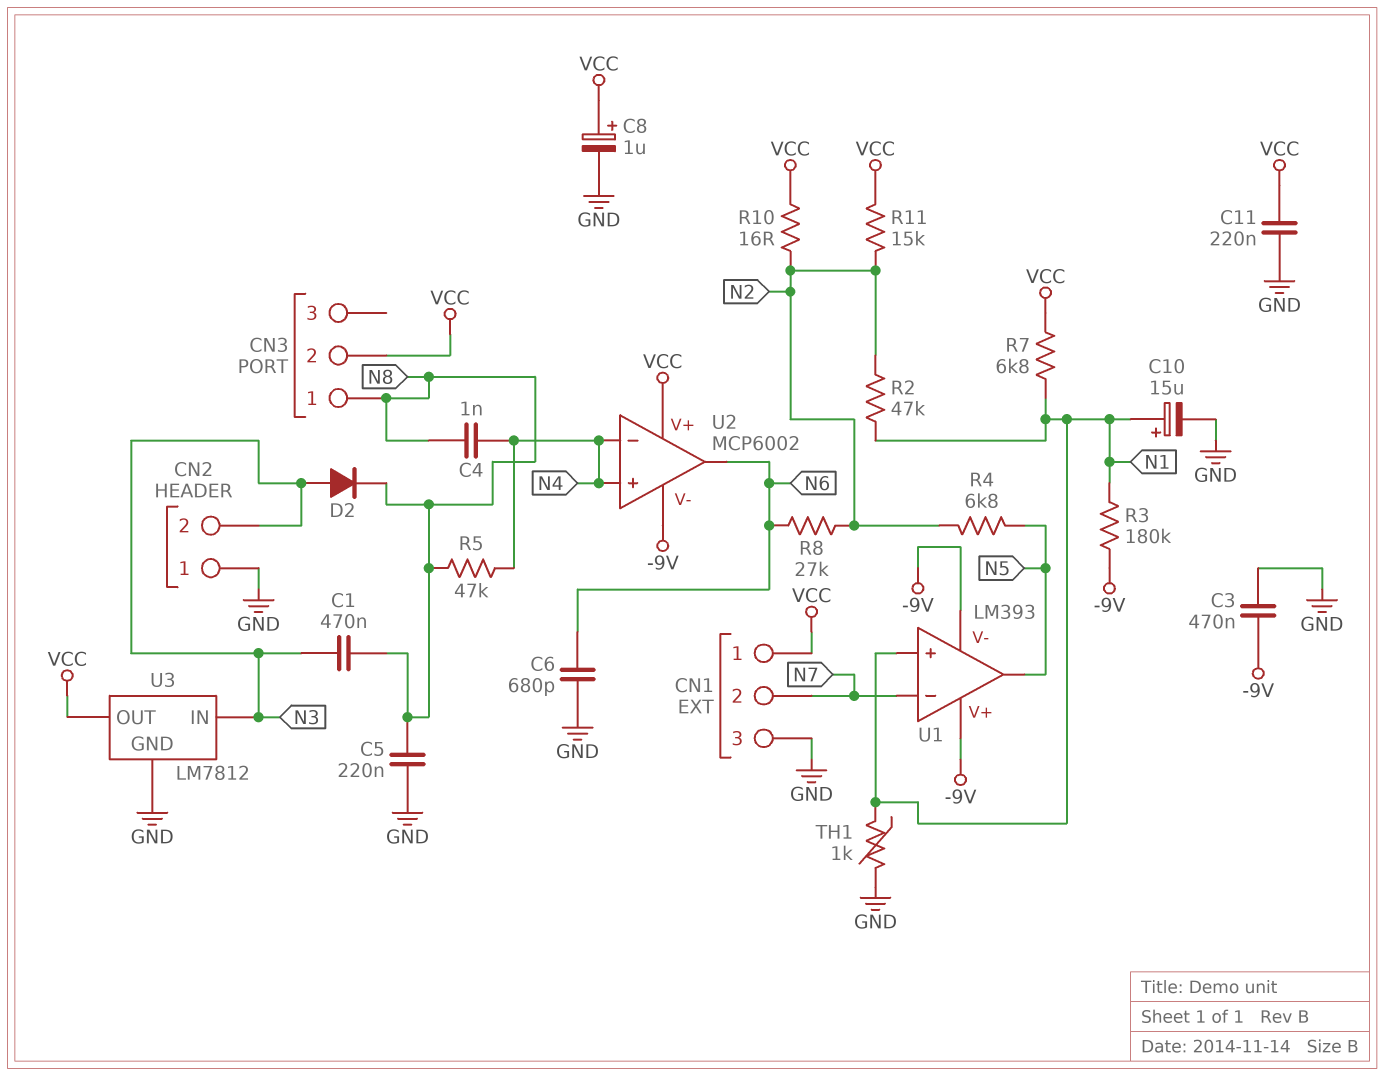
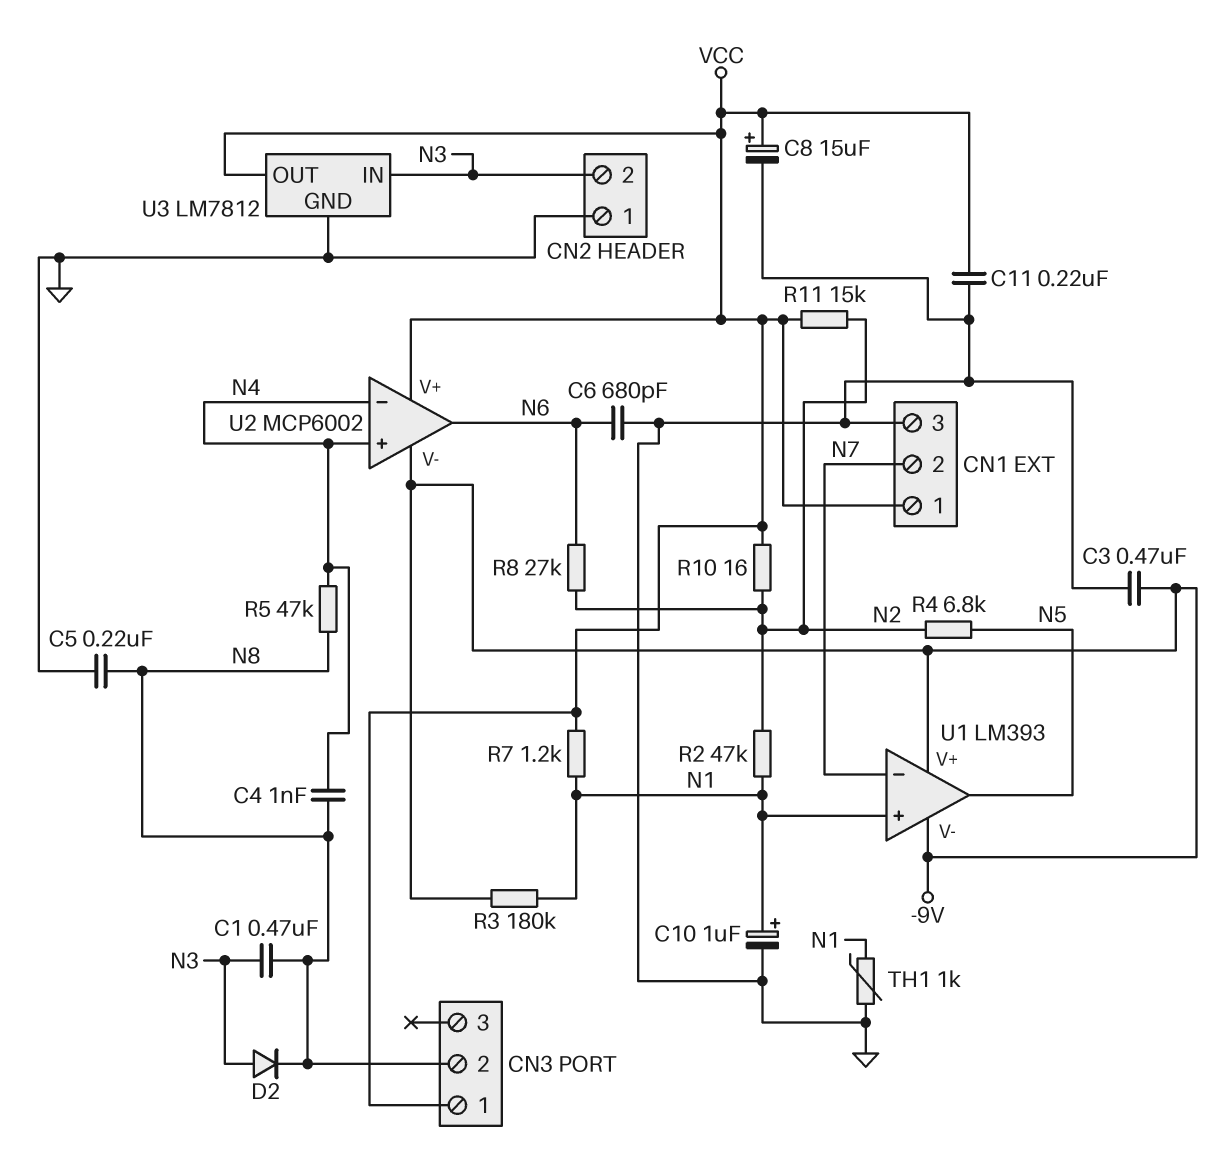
C8: 1uF (plus VCC, minus GND) -> 15uF (plus VCC, minus GND)
C10: 15uF (plus N1, minus GND) -> 1uF (plus N1, minus GND)
CN3 pin 1: N8 -> VCC
CN3 pin 2: VCC -> N8
R7: 6.8k (N1, VCC) -> 1.2k (N1, VCC)

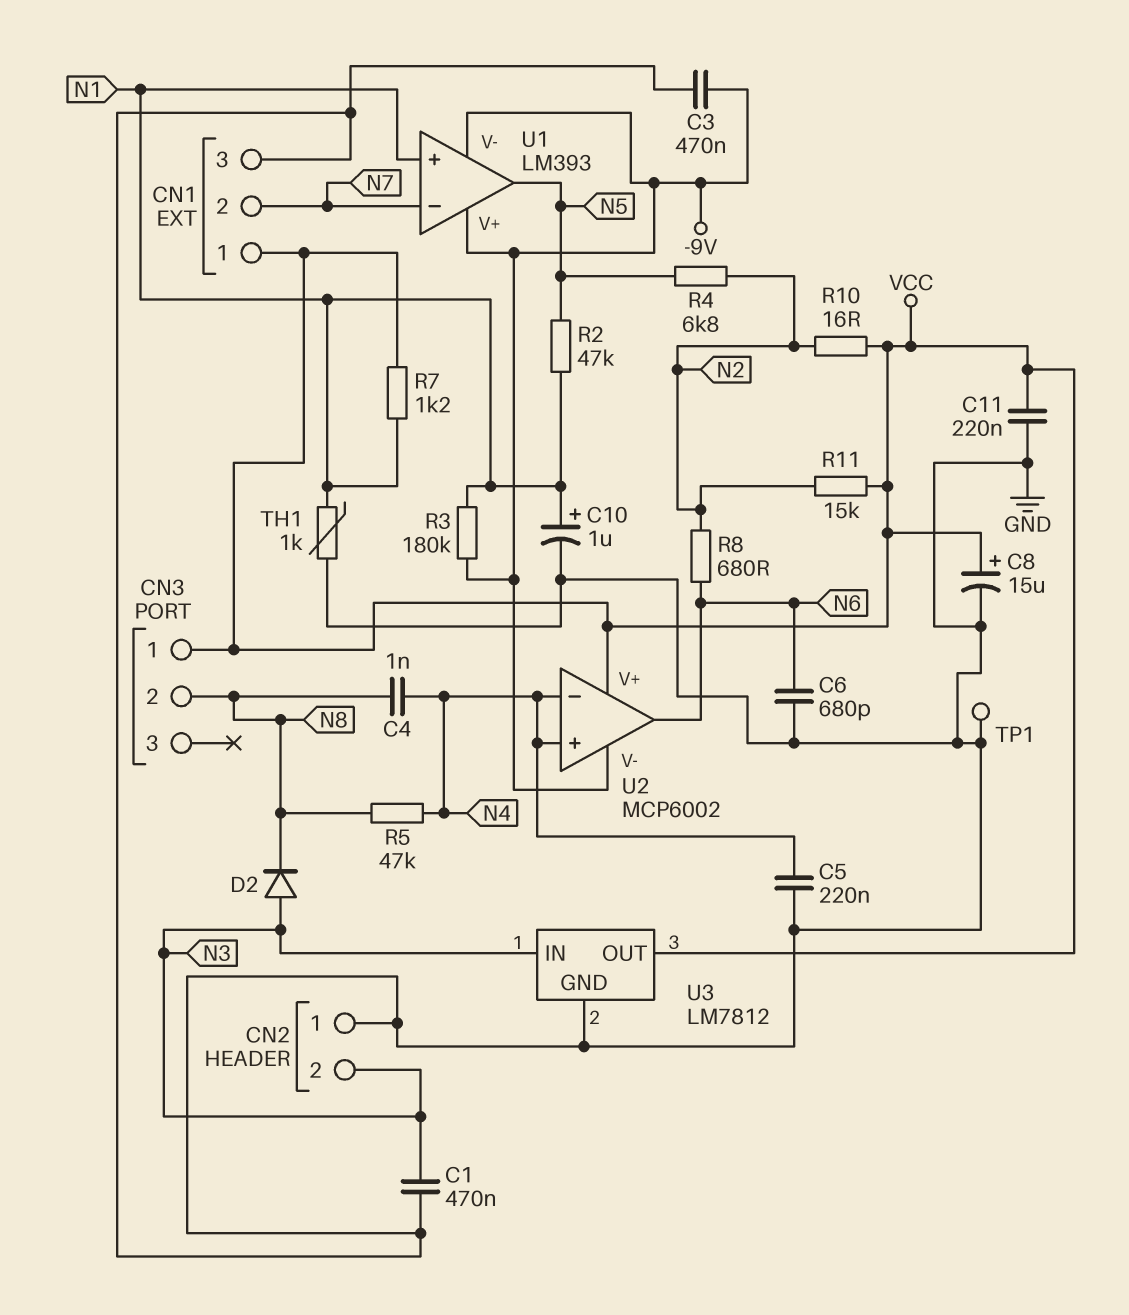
C1: 470nF (N3, N8) -> 470nF (GND, N3)
C5: 220nF (GND, N8) -> 220nF (GND, N4)
R2: 47k (N1, N2) -> 47k (N1, N5)
R8: 27k (N2, N6) -> 680 (N2, N6)
TP1: none -> test point (GND)

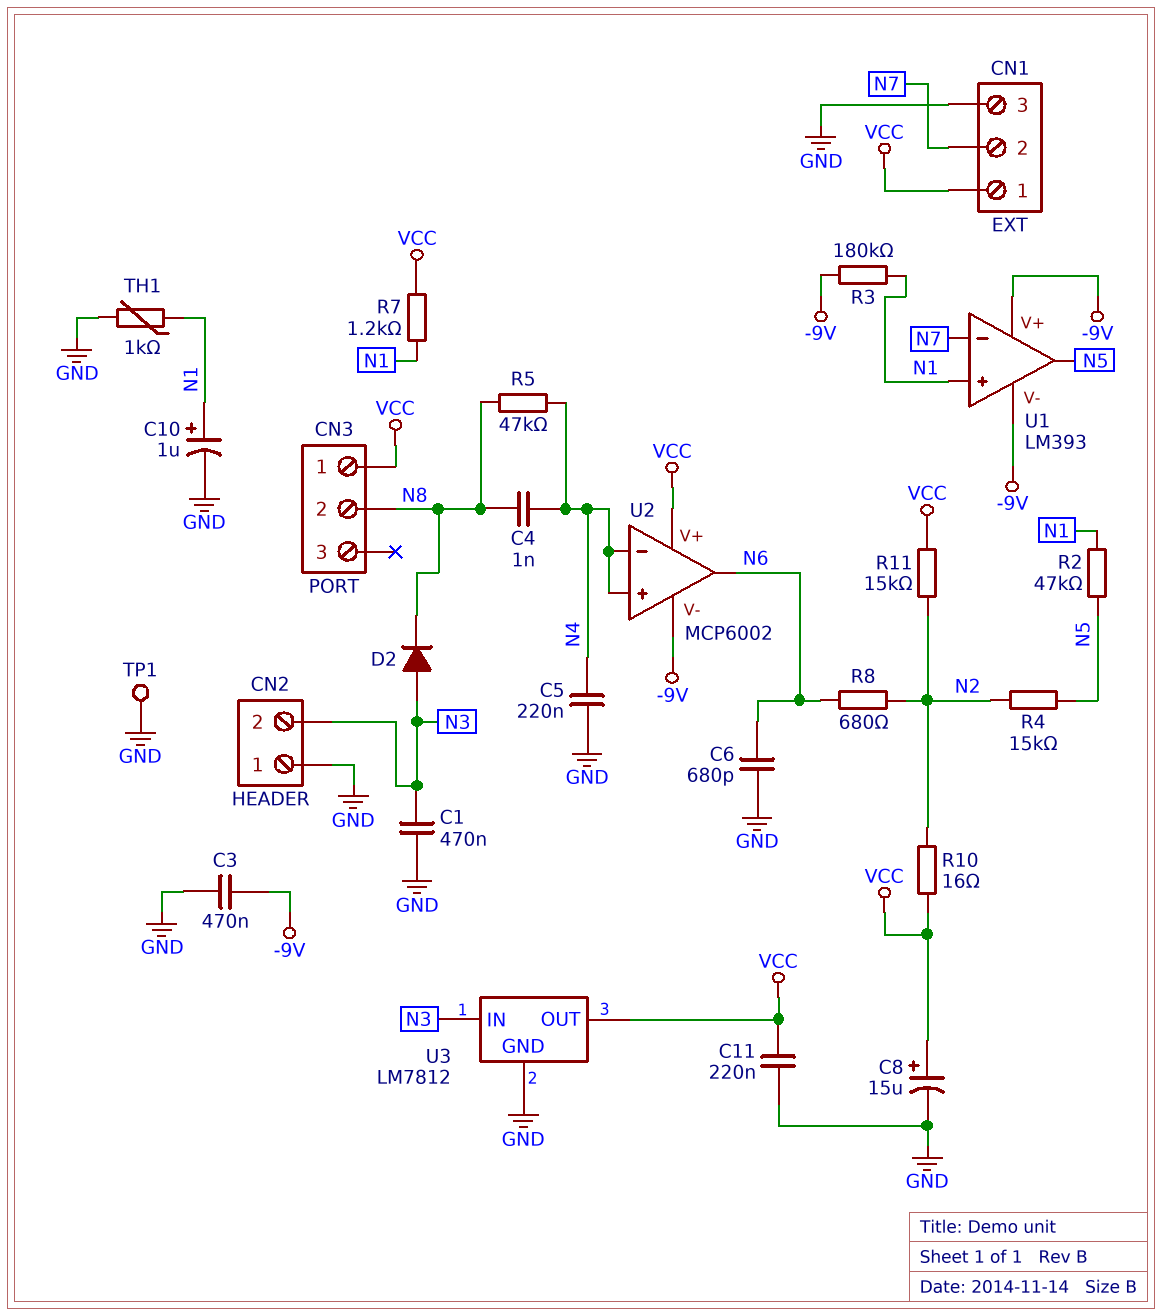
R4: 6.8k (N2, N5) -> 15k (N2, N5)

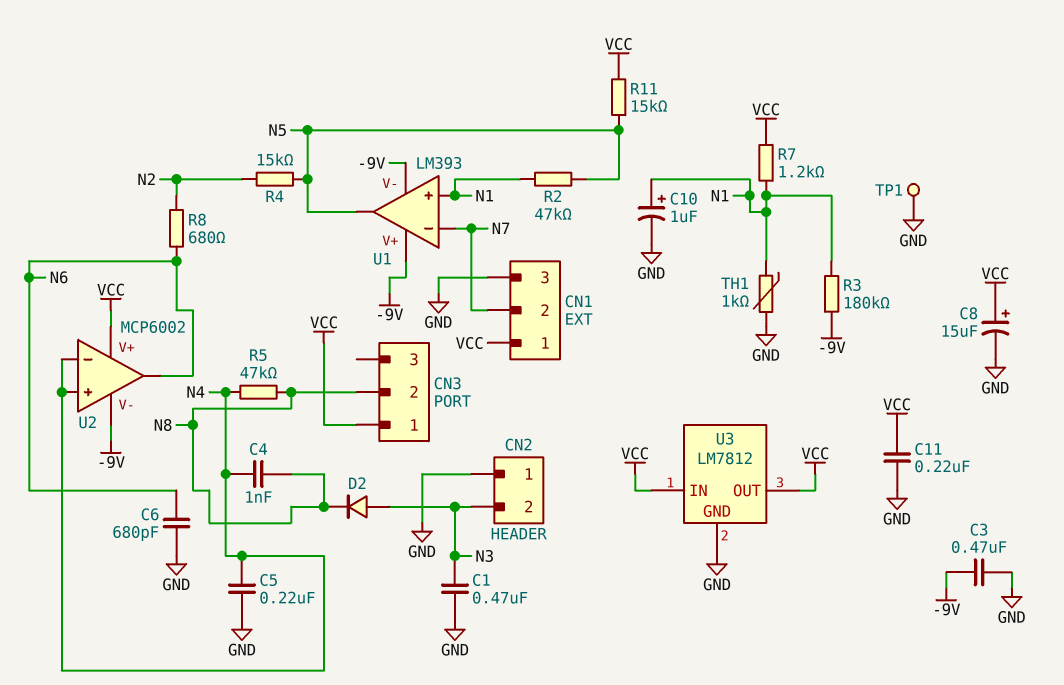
R10: 16 (N2, VCC) -> none
R11: 15k (N2, VCC) -> 15k (N5, VCC)
U3 pin IN: N3 -> VCC

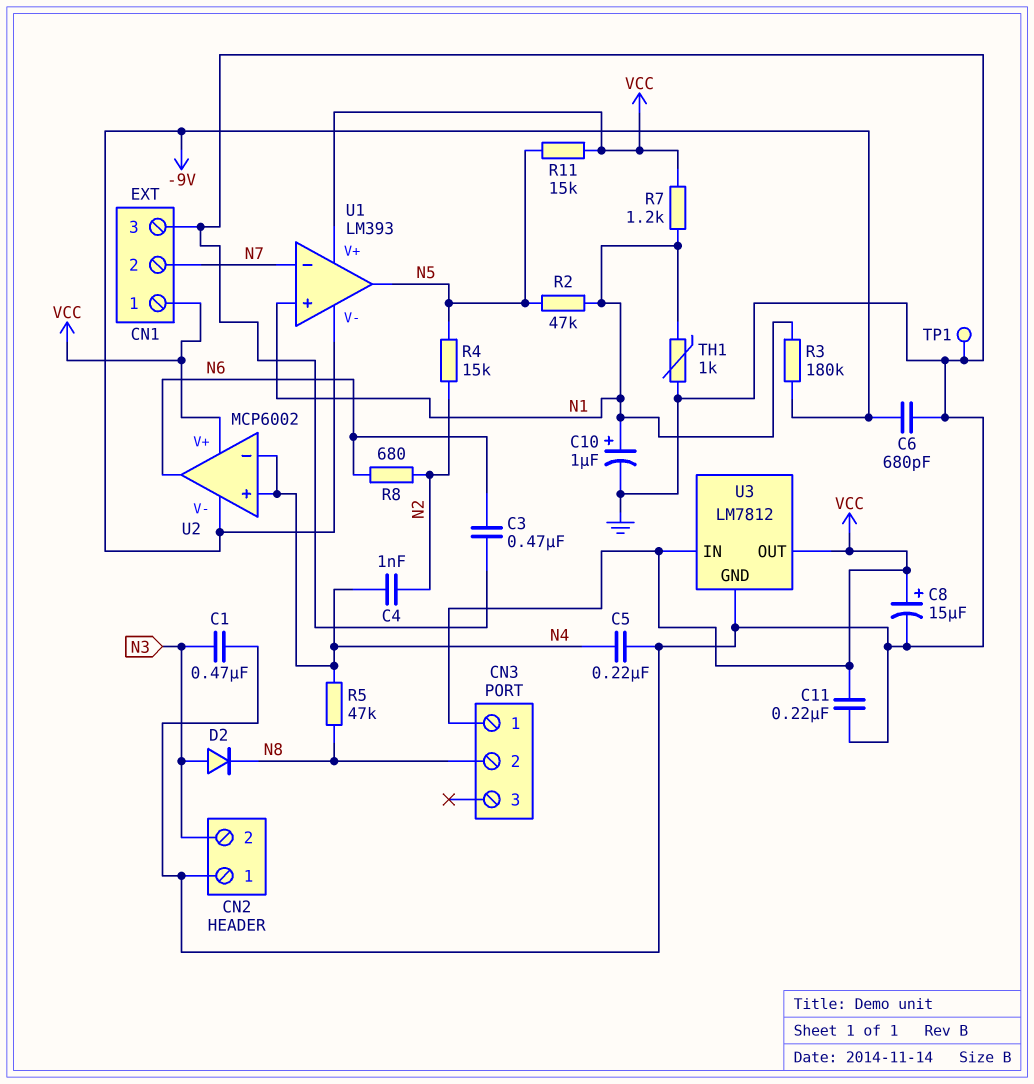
C3: 470nF (-9V, GND) -> 470nF (GND, N6)
C4: 1nF (N4, N8) -> 1nF (N2, N4)
C6: 680pF (GND, N6) -> 680pF (-9V, GND)
U1 pin V+: -9V -> VCC

